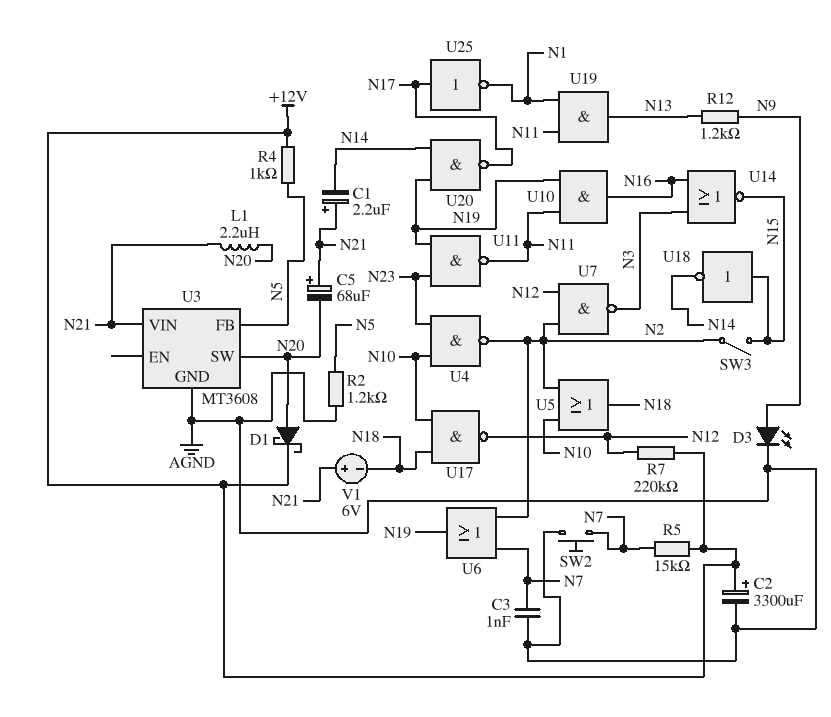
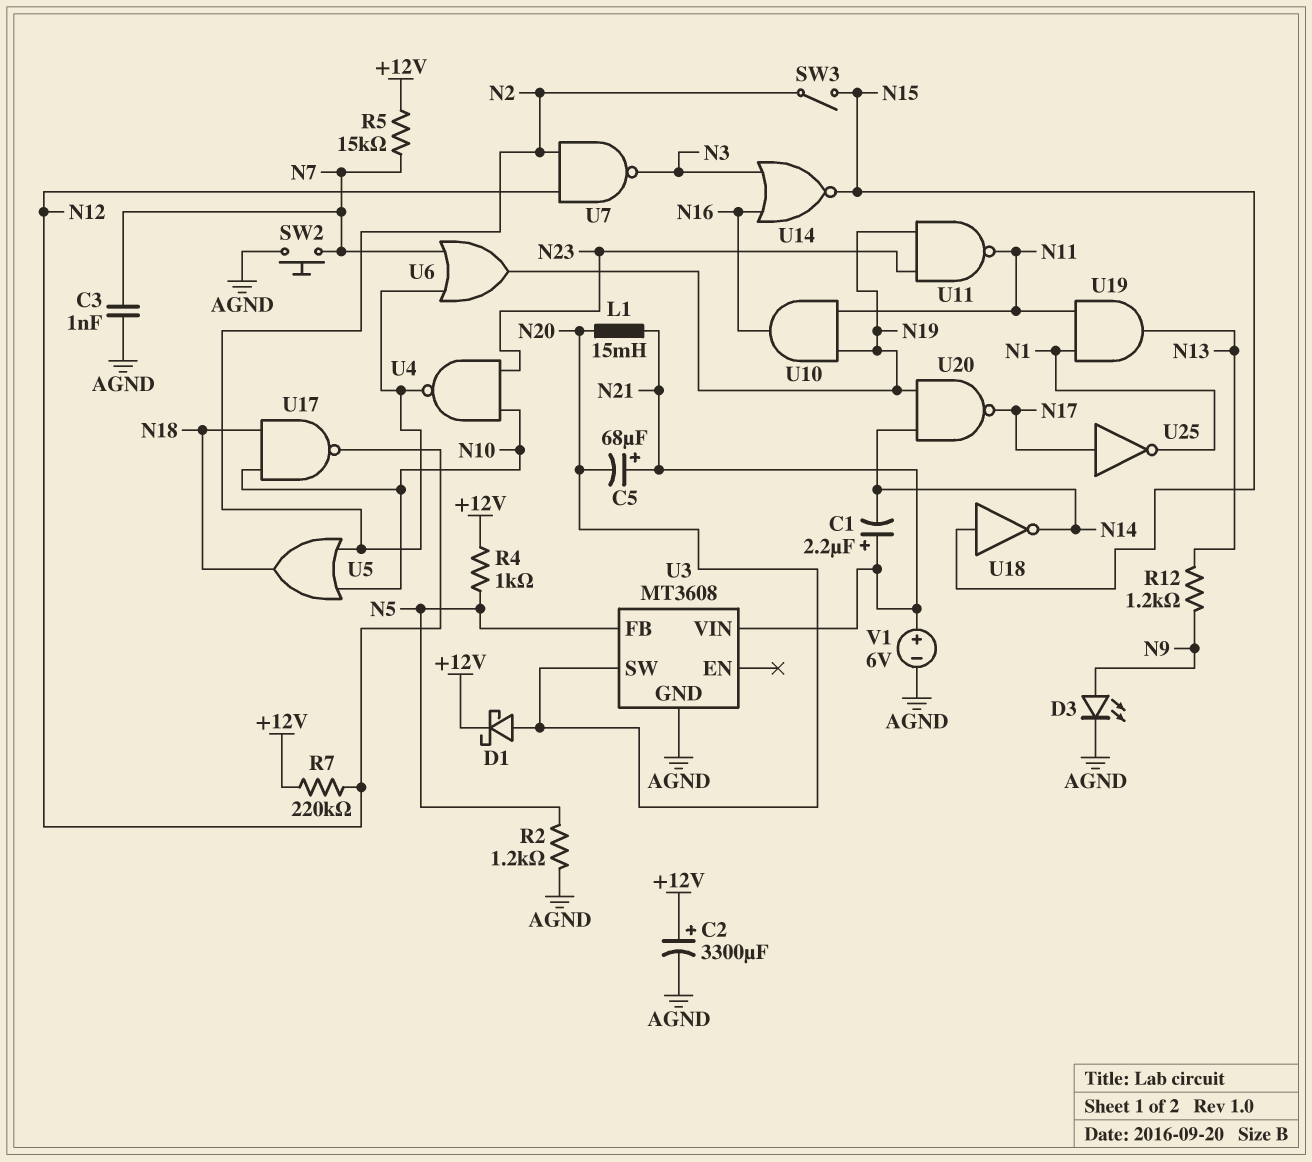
L1: 2.2uH (N20, N21) -> 15mH (N20, N21)
V1: 6V (plus N21, minus N18) -> 6V (plus N21, minus AGND)

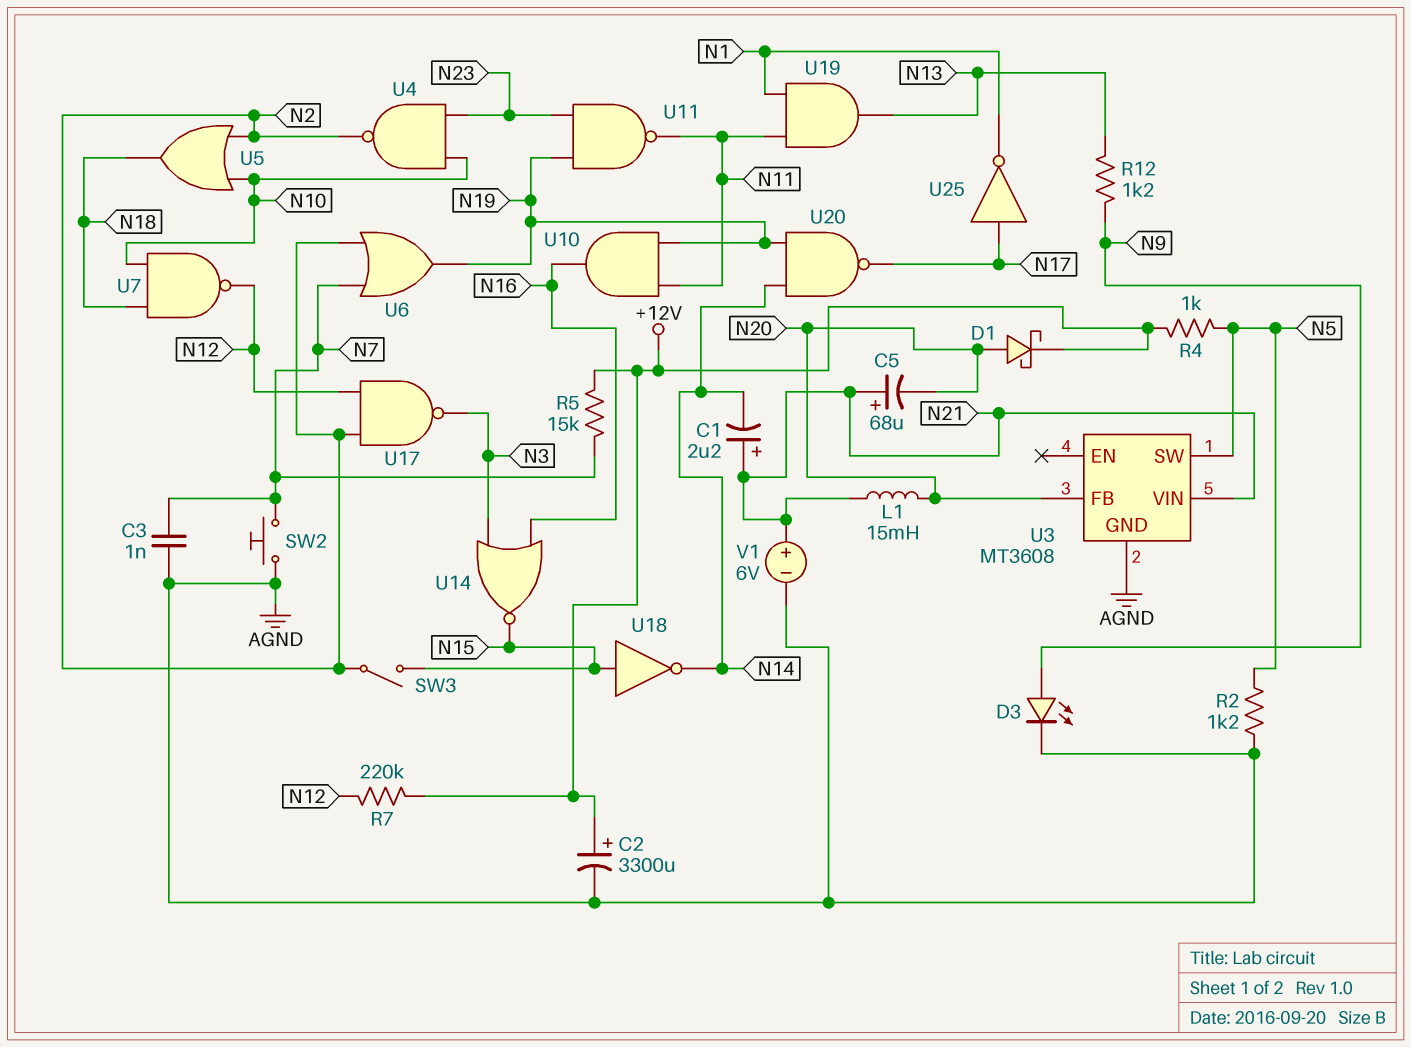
U3 pin FB: N5 -> N20
U3 pin SW: N20 -> N5
U7: NAND (in N2, in N12, out N3) -> NAND (in N10, in N18, out N12)
U17: NAND (in N10, in N18, out N12) -> NAND (in N2, in N12, out N3)

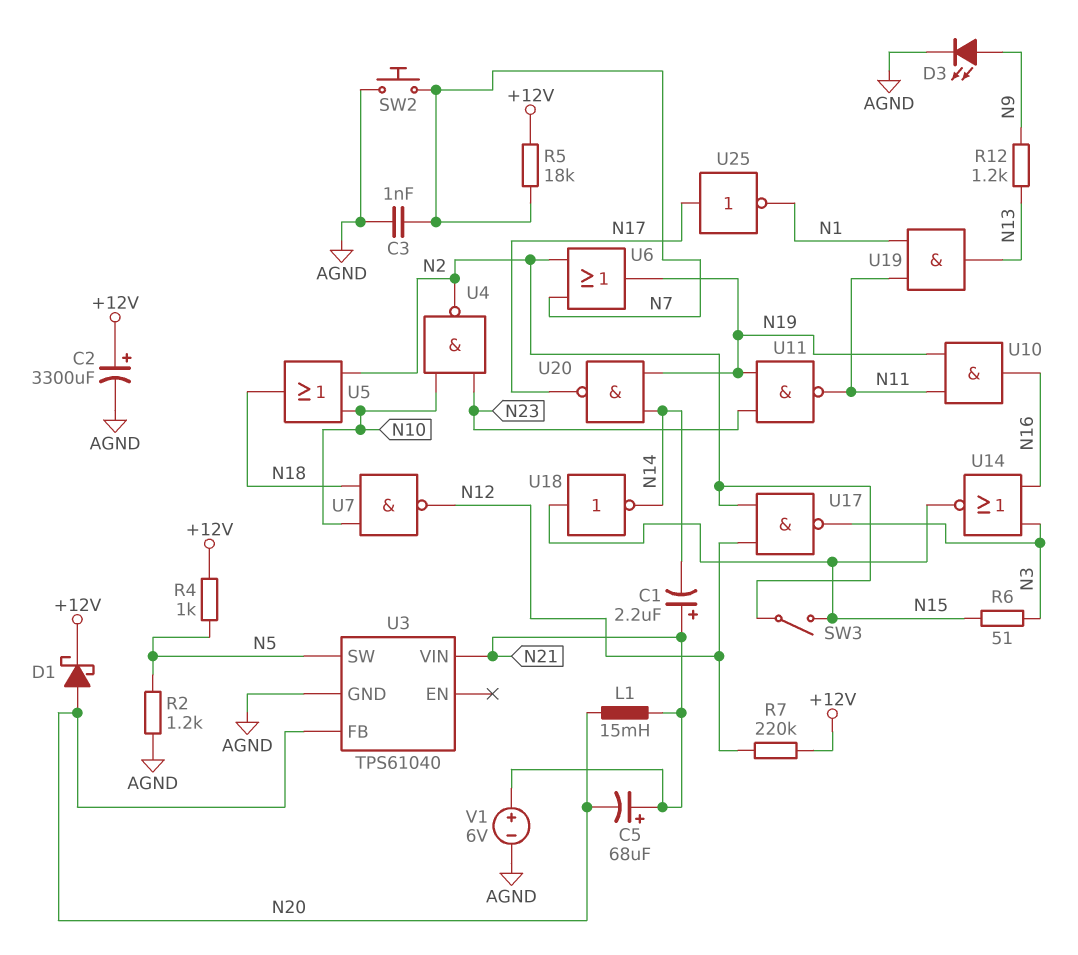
R5: 15k (+12V, N7) -> 18k (+12V, N7)
R6: none -> 51 (N3, N15)
U3: MT3608 -> TPS61040

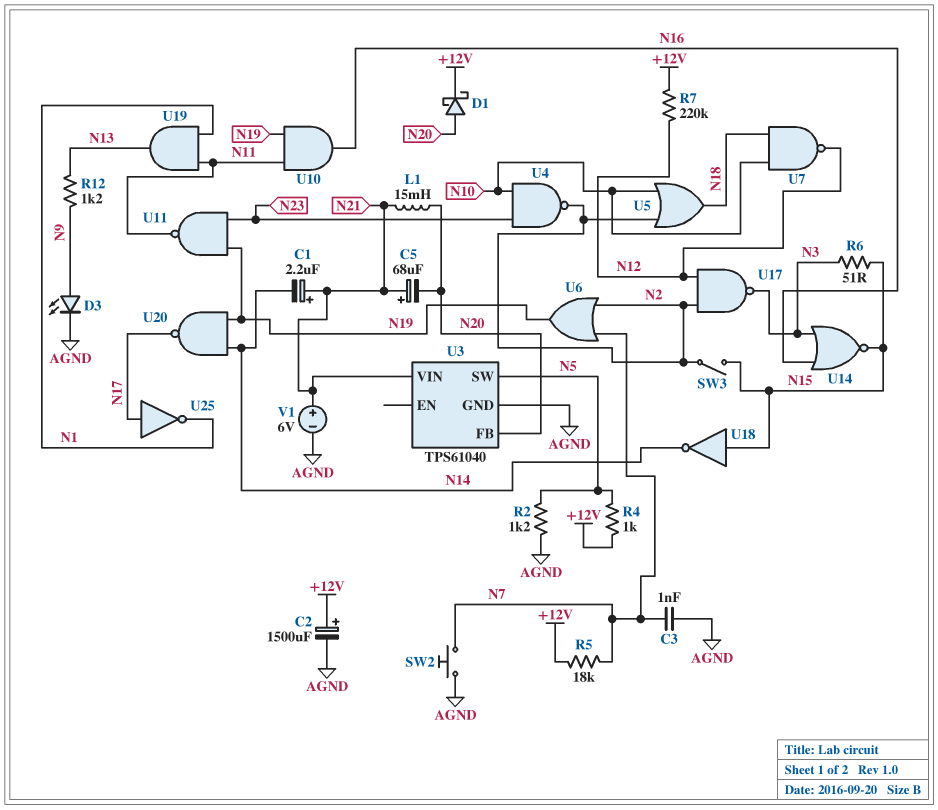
C2: 3300uF (plus +12V, minus AGND) -> 1500uF (plus +12V, minus AGND)

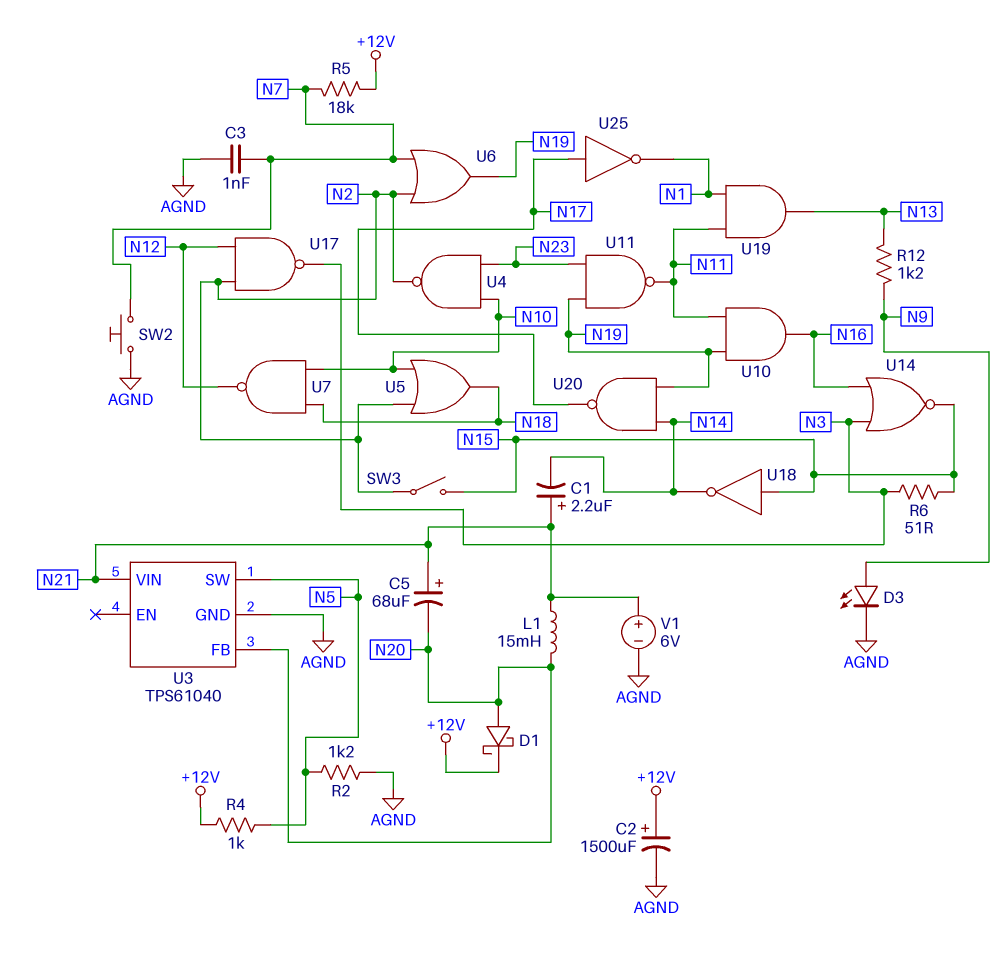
R7: 220k (+12V, N12) -> none

